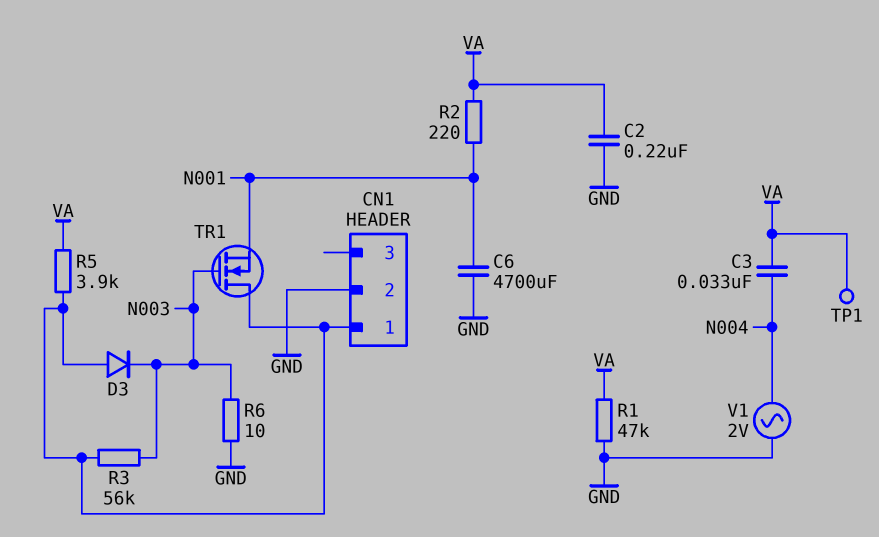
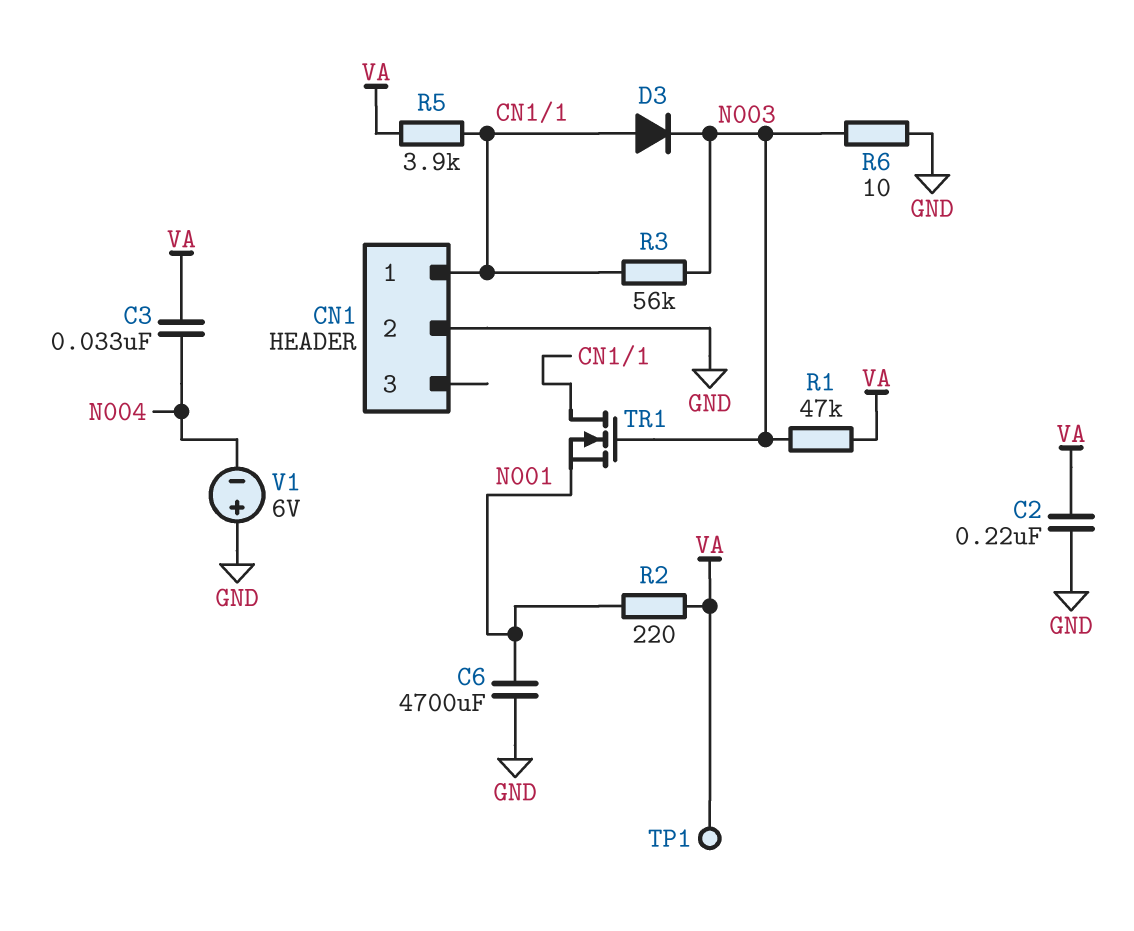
R1: 47k (GND, VA) -> 47k (N003, VA)
V1: AC 2V (GND, N004) -> 6V (plus GND, minus N004)

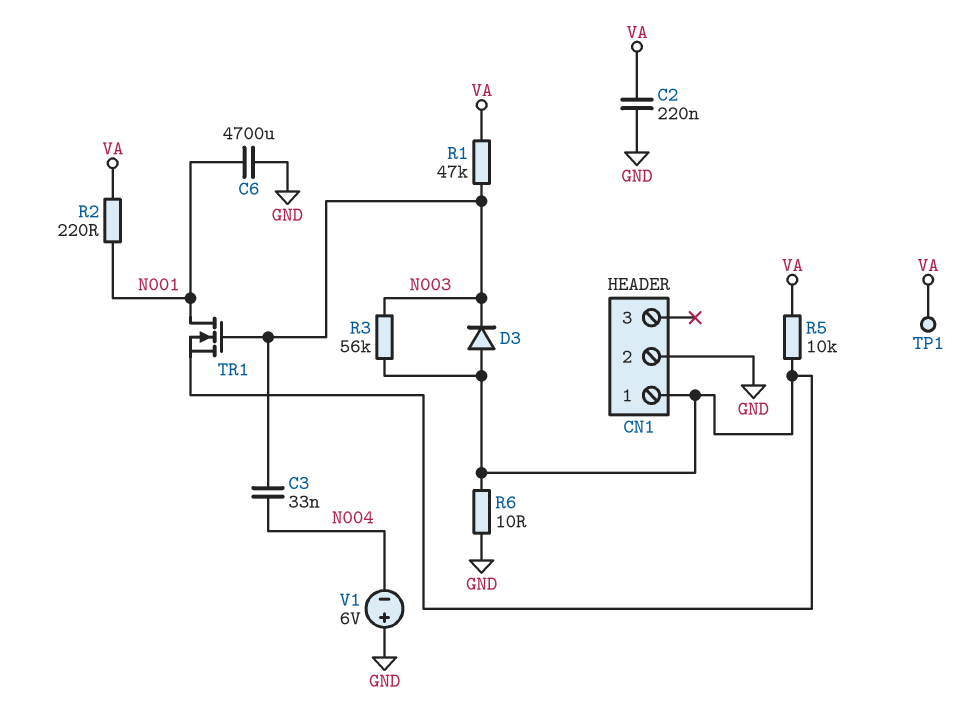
C3: 33nF (N004, VA) -> 33nF (N003, N004)
R5: 3.9k (CN1/1, VA) -> 10k (CN1/1, VA)
R6: 10 (GND, N003) -> 10 (CN1/1, GND)
TR1: NMOS (G N003, D CN1/1, S N001) -> NMOS (G N003, D N001, S CN1/1)

